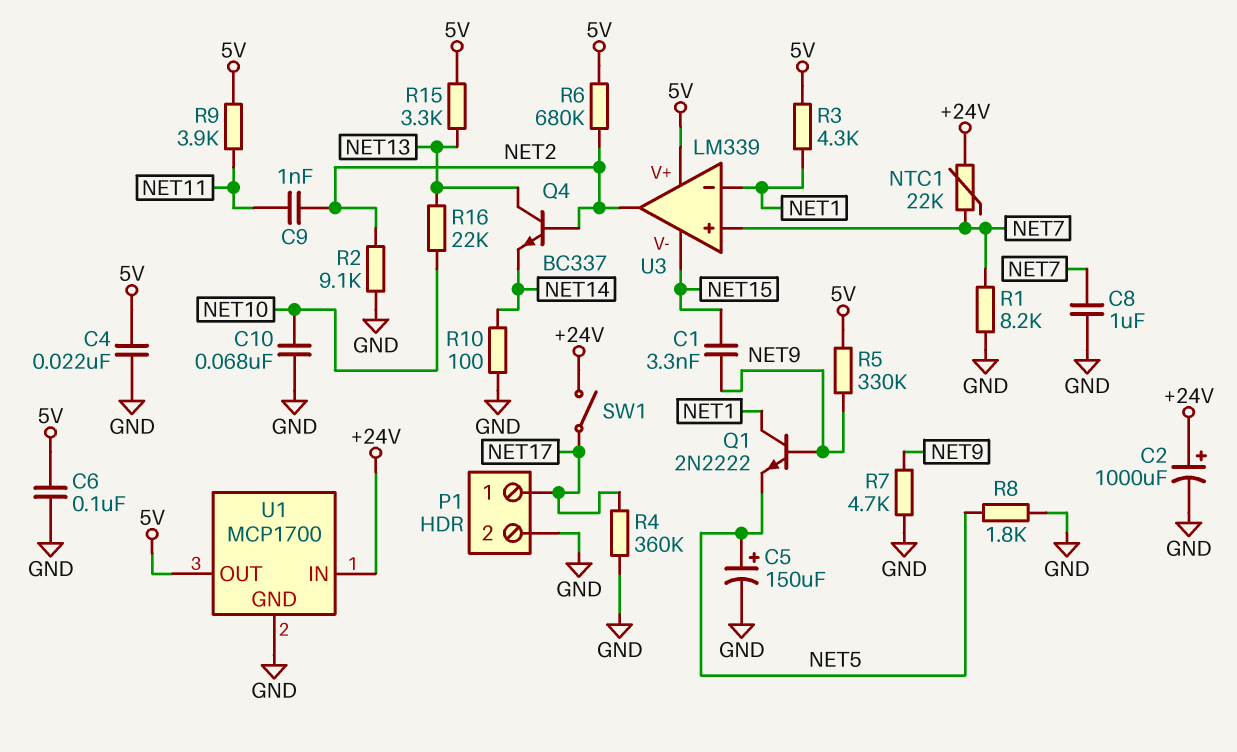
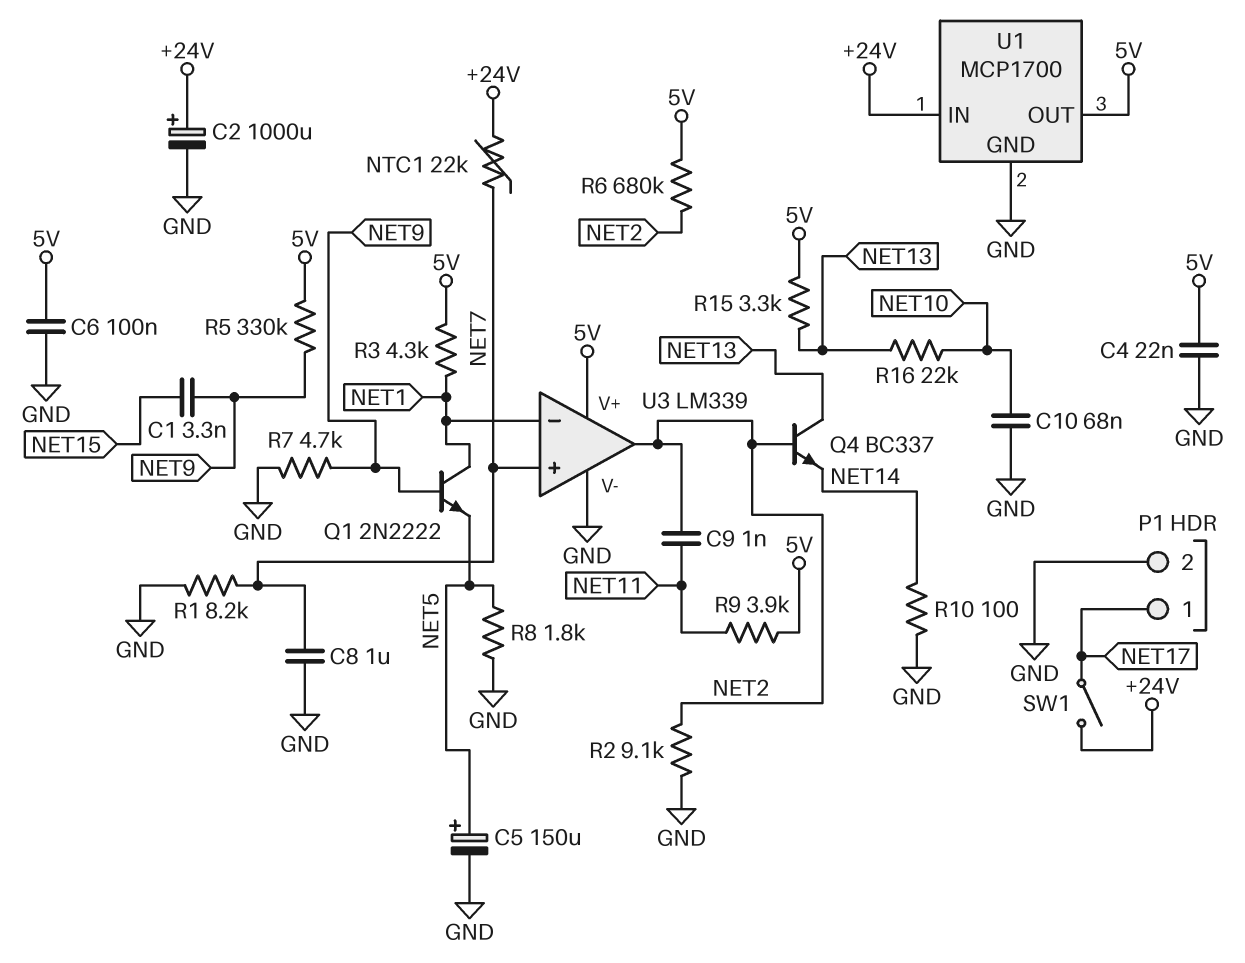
R4: 360k (GND, NET17) -> none
U3 pin V-: NET15 -> GND

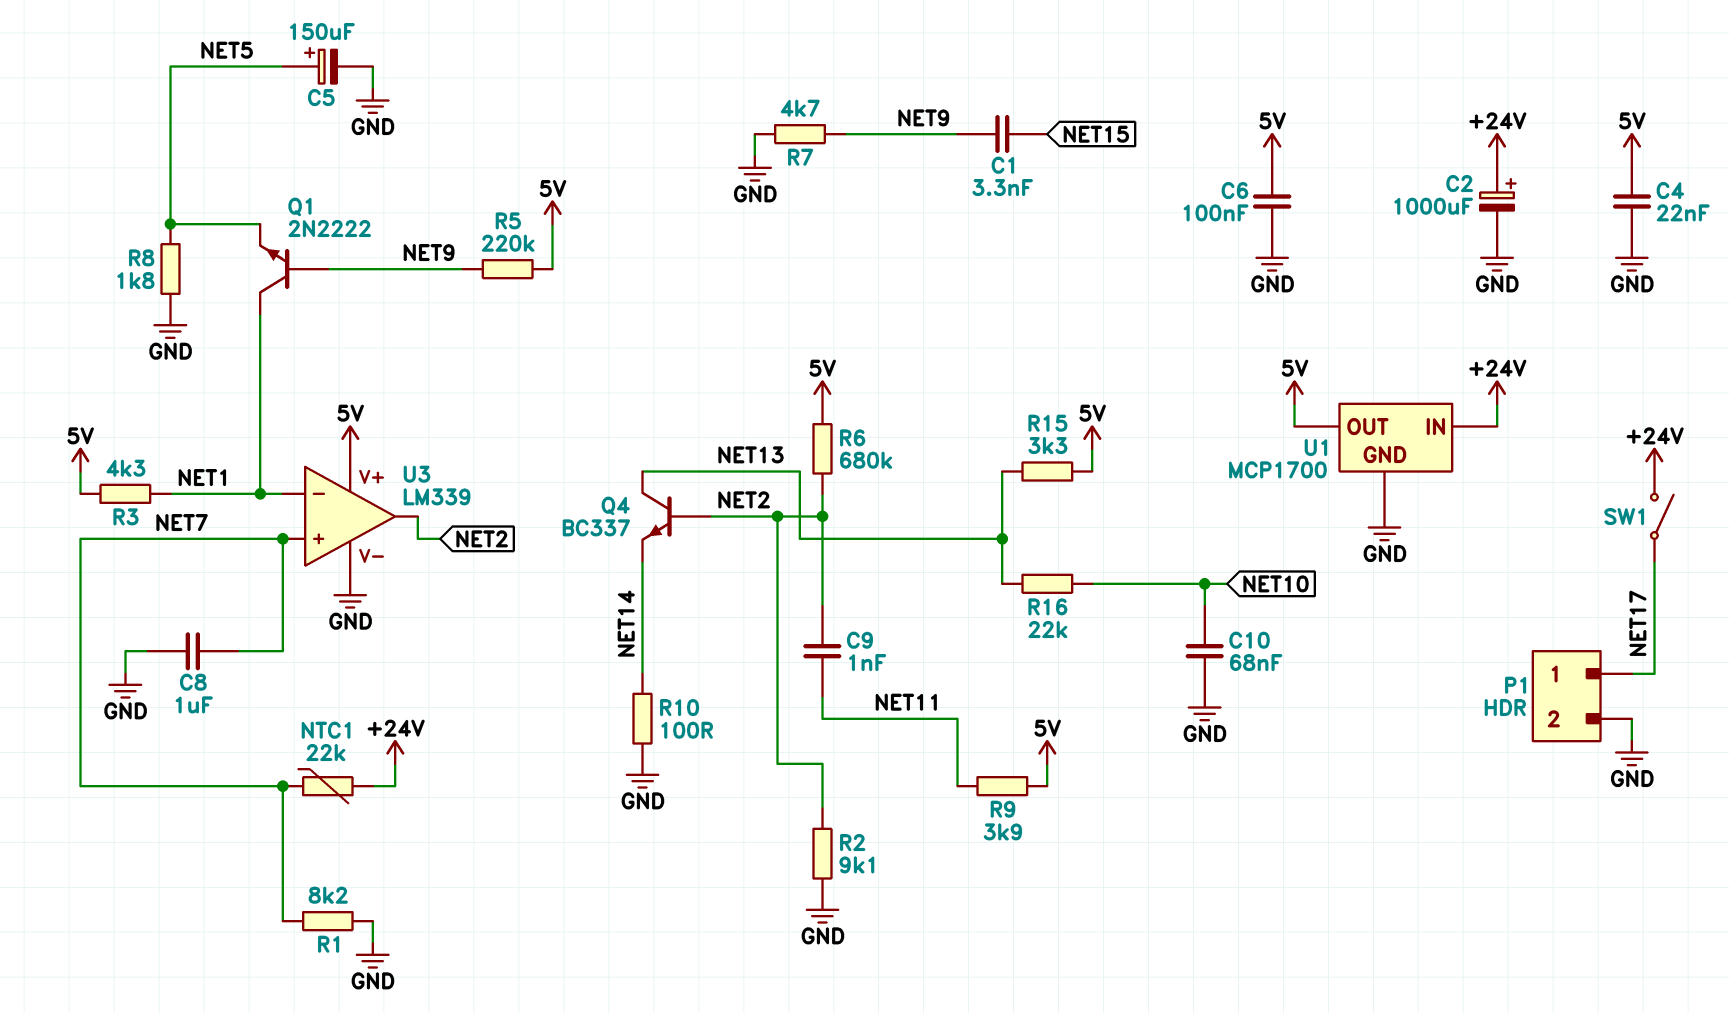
R5: 330k (5V, NET9) -> 220k (5V, NET9)

